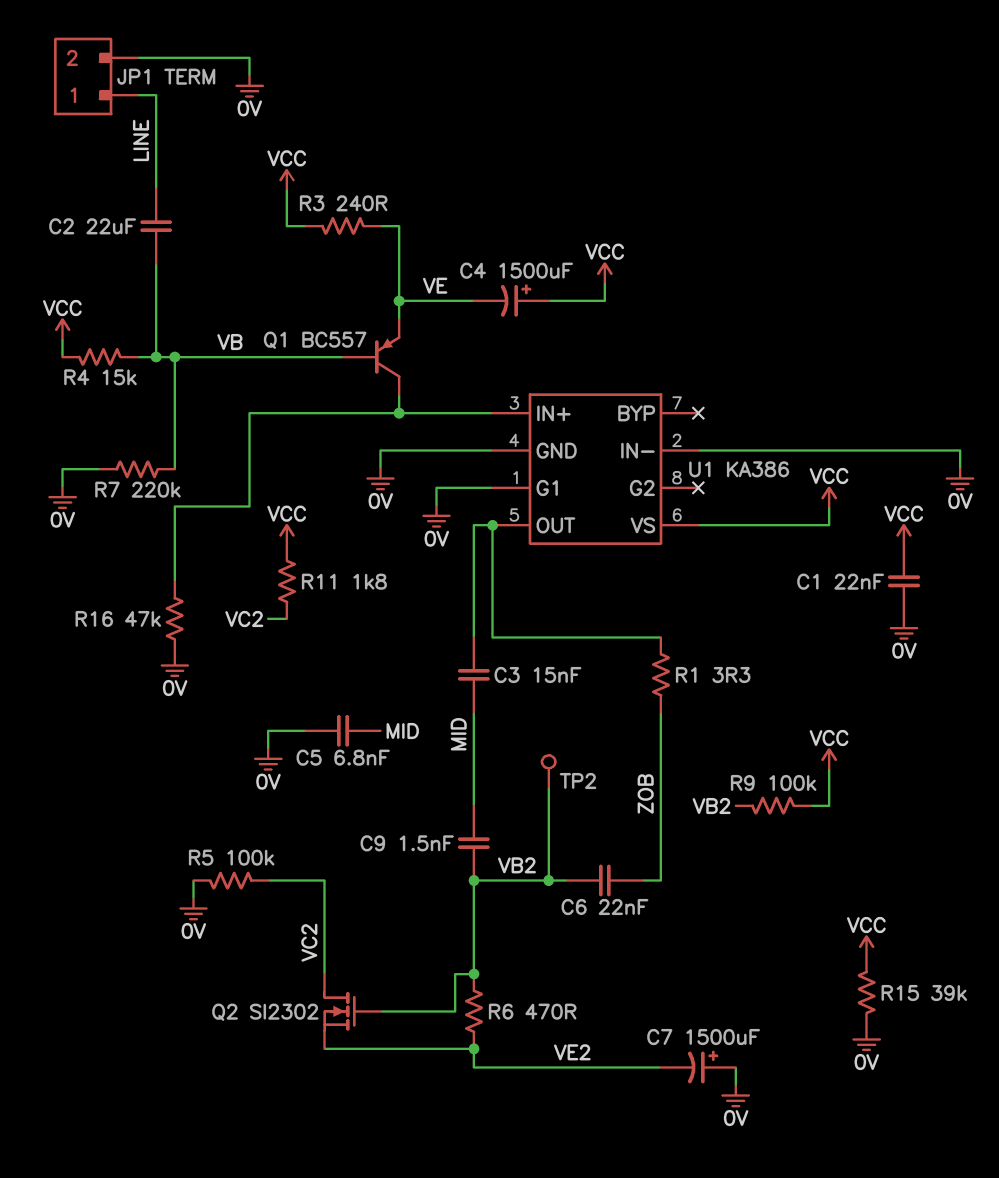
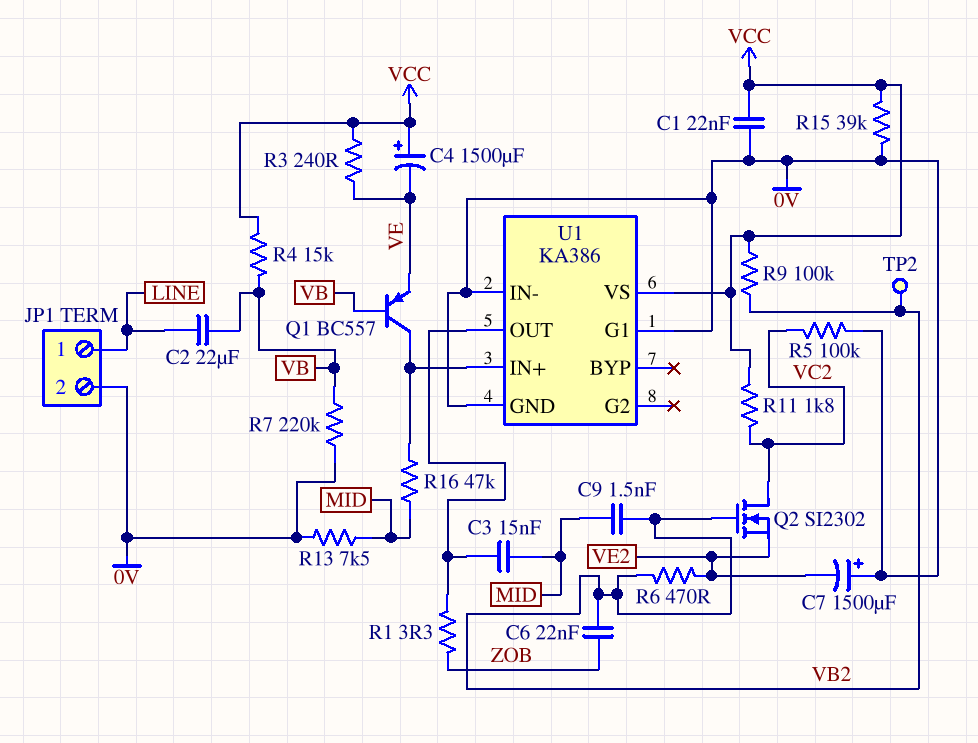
C5: 6.8nF (0V, MID) -> none
R13: none -> 7.5k (0V, MID)
R16: 47k (0V, U1/IN+) -> 47k (MID, U1/IN+)

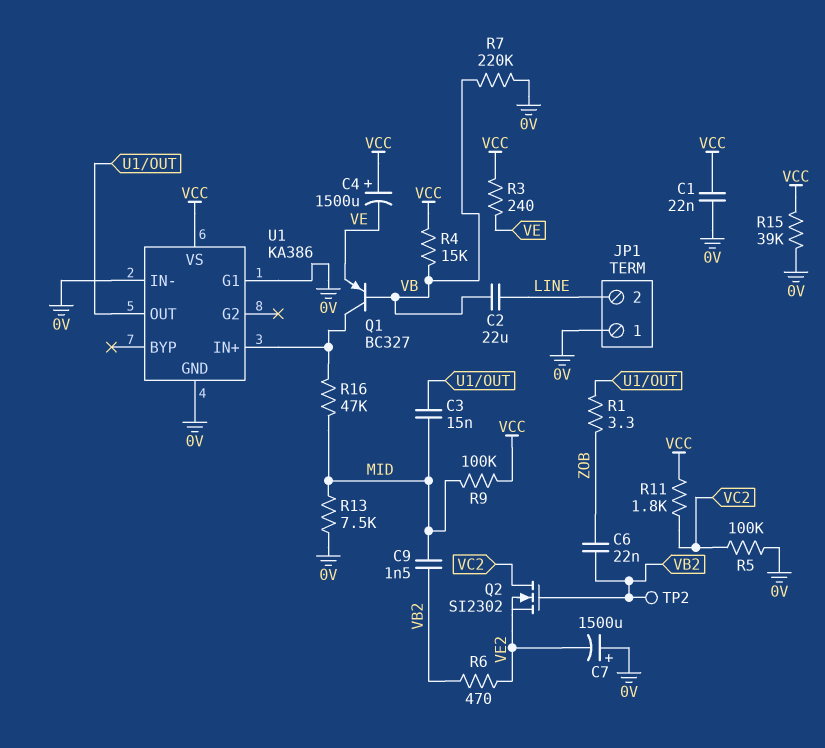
JP1 pin 1: LINE -> 0V
JP1 pin 2: 0V -> LINE
Q1: PNP BC557 (B VB, C U1/IN+, E VE) -> PNP BC327 (B VB, C U1/IN+, E VE)
R9: 100k (VB2, VCC) -> 100k (MID, VCC)

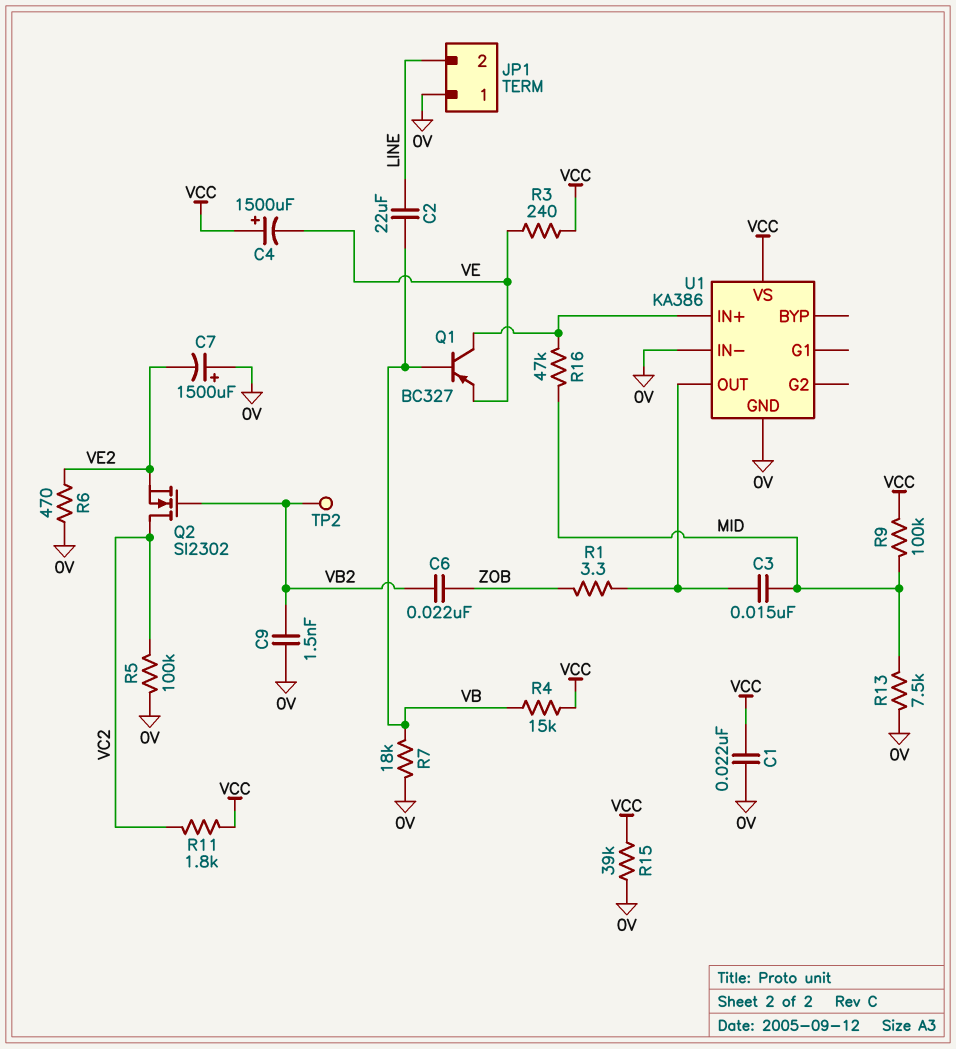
C9: 1.5nF (MID, VB2) -> 1.5nF (0V, VB2)
R6: 470 (VB2, VE2) -> 470 (0V, VE2)
R7: 220k (0V, VB) -> 18k (0V, VB)
U1 pin G1: 0V -> none

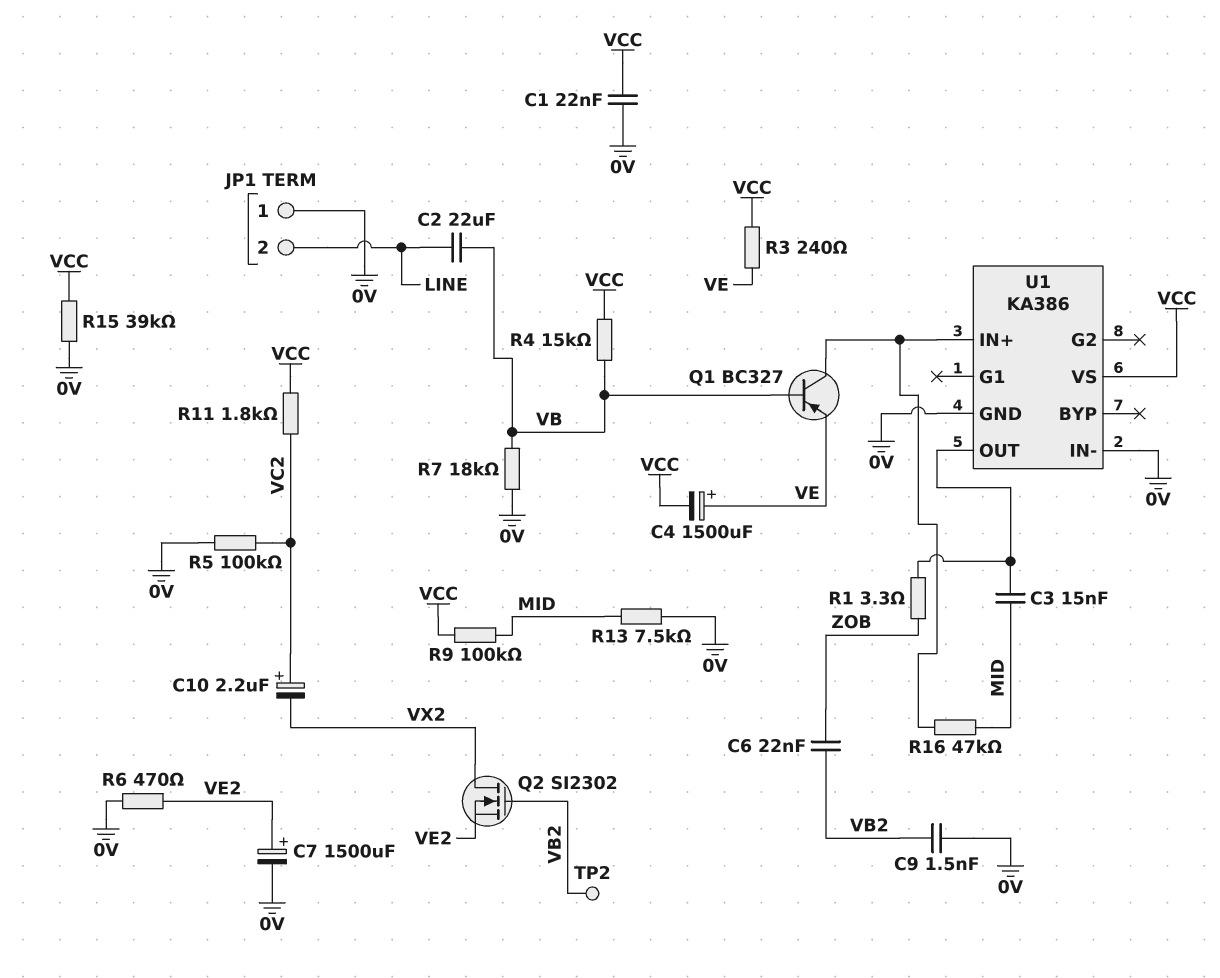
C4: 1500uF (plus VCC, minus VE) -> 1500uF (plus VE, minus VCC)
C7: 1500uF (plus 0V, minus VE2) -> 1500uF (plus VE2, minus 0V)
C10: none -> 2.2uF (plus VC2, minus VX2)
Q2: NMOS SI2302 (G VB2, D VC2, S VE2) -> NMOS SI2302 (G VB2, D VX2, S VE2)

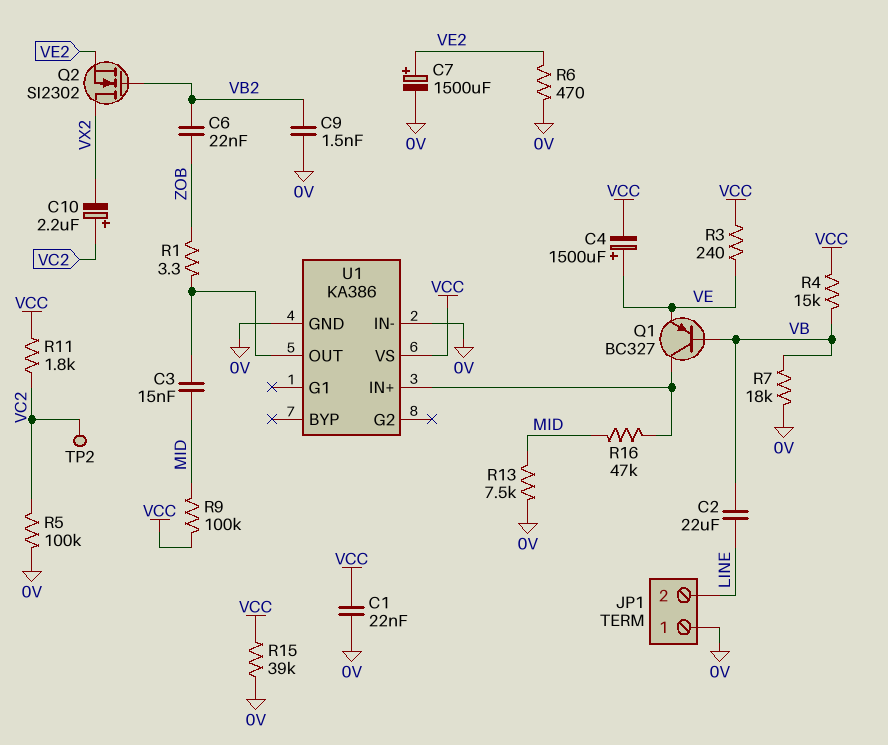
TP2: test point (VB2) -> test point (VC2)

